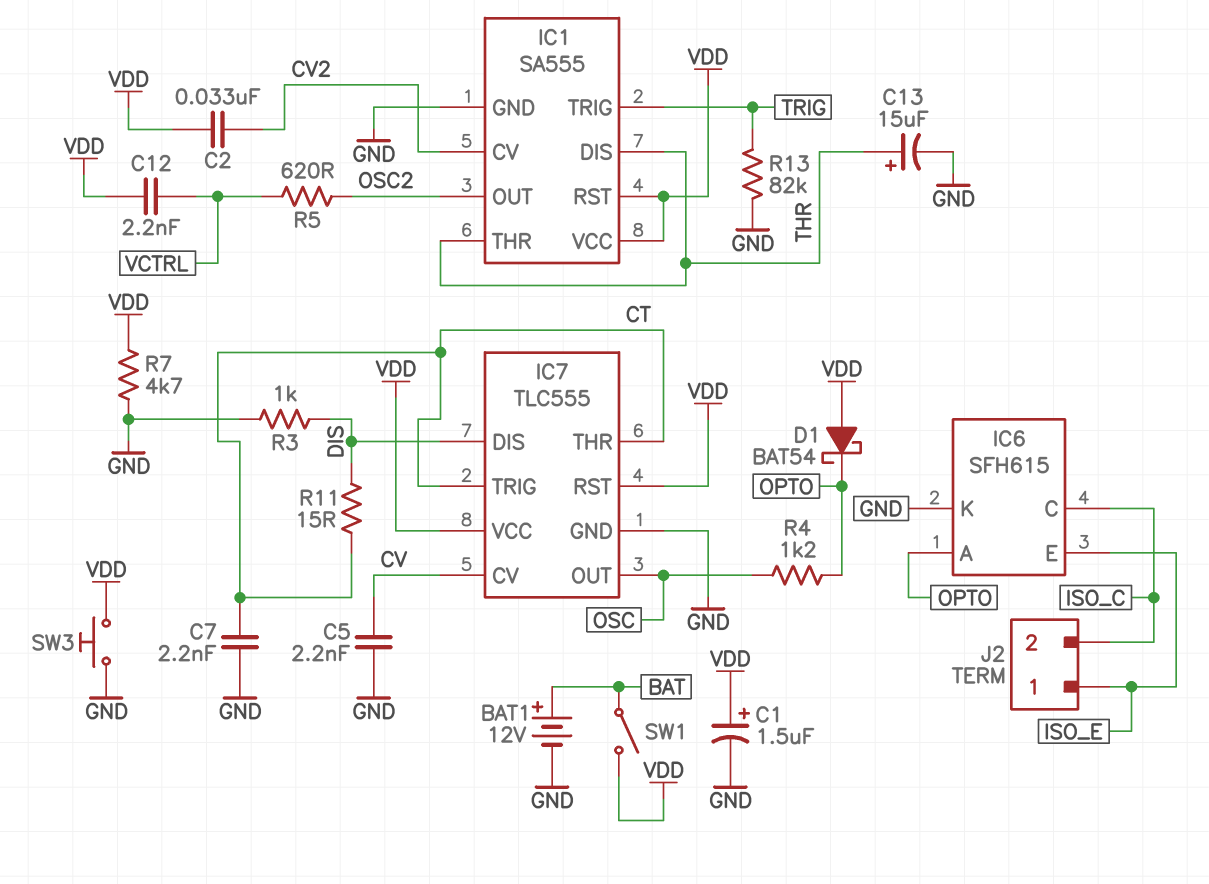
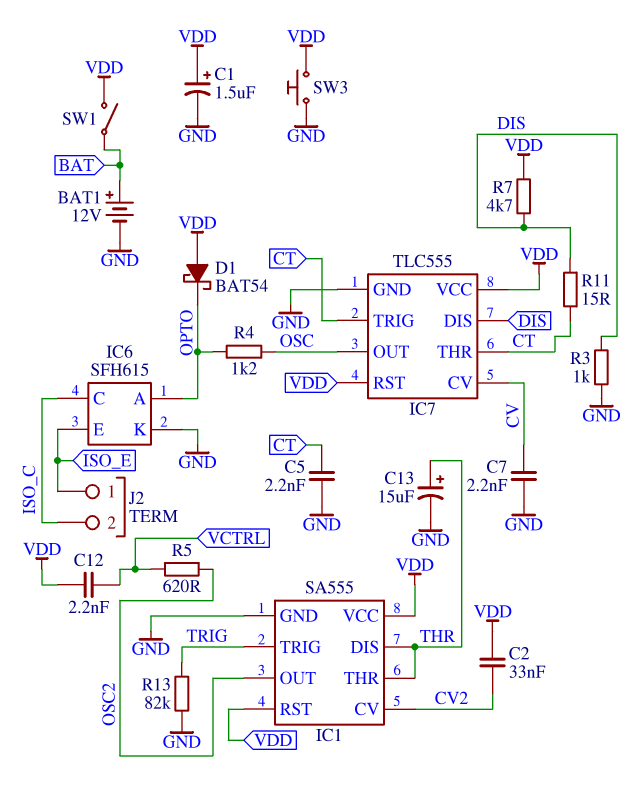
C5: 2.2nF (CV, GND) -> 2.2nF (CT, GND)
C7: 2.2nF (CT, GND) -> 2.2nF (CV, GND)
R7: 4.7k (GND, VDD) -> 4.7k (DIS, VDD)

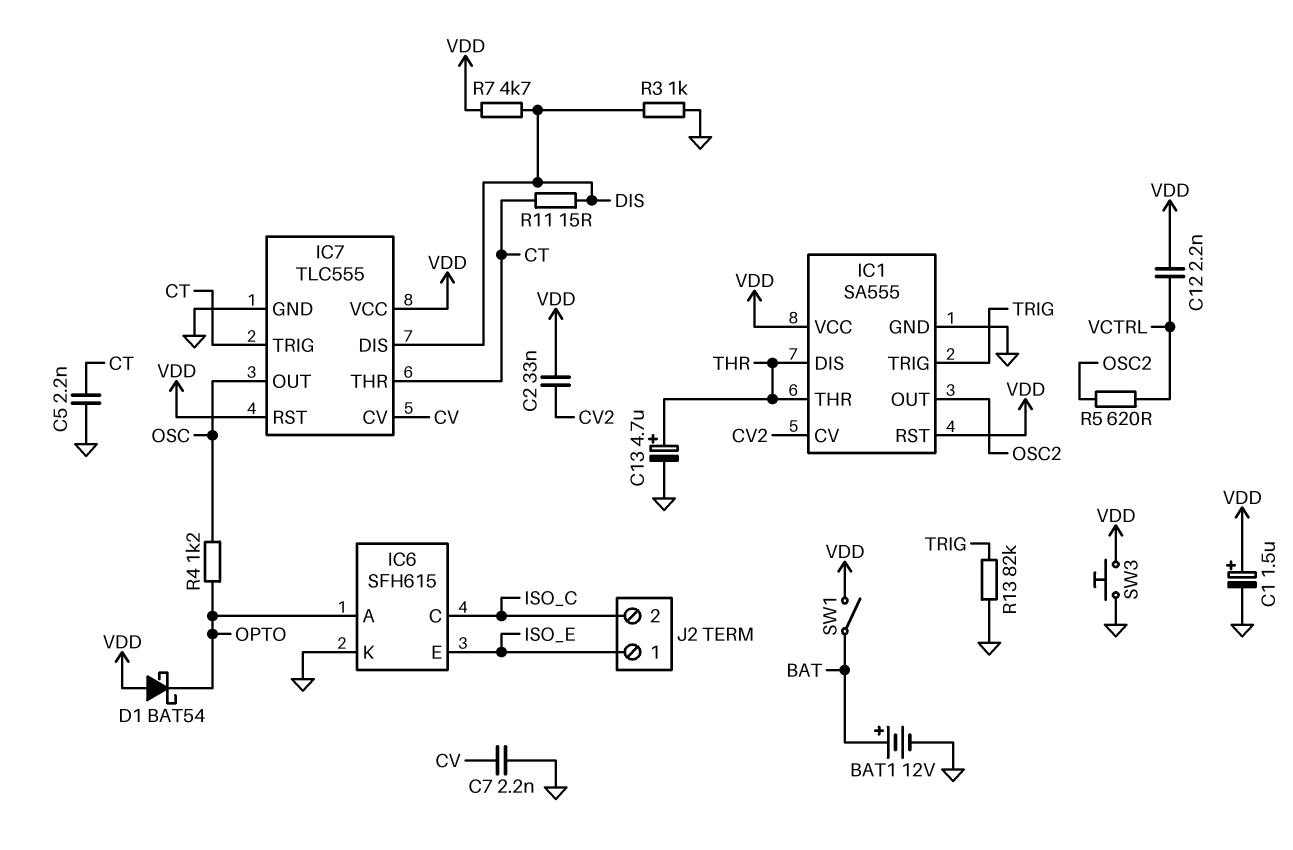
C13: 15uF (plus THR, minus GND) -> 4.7uF (plus THR, minus GND)

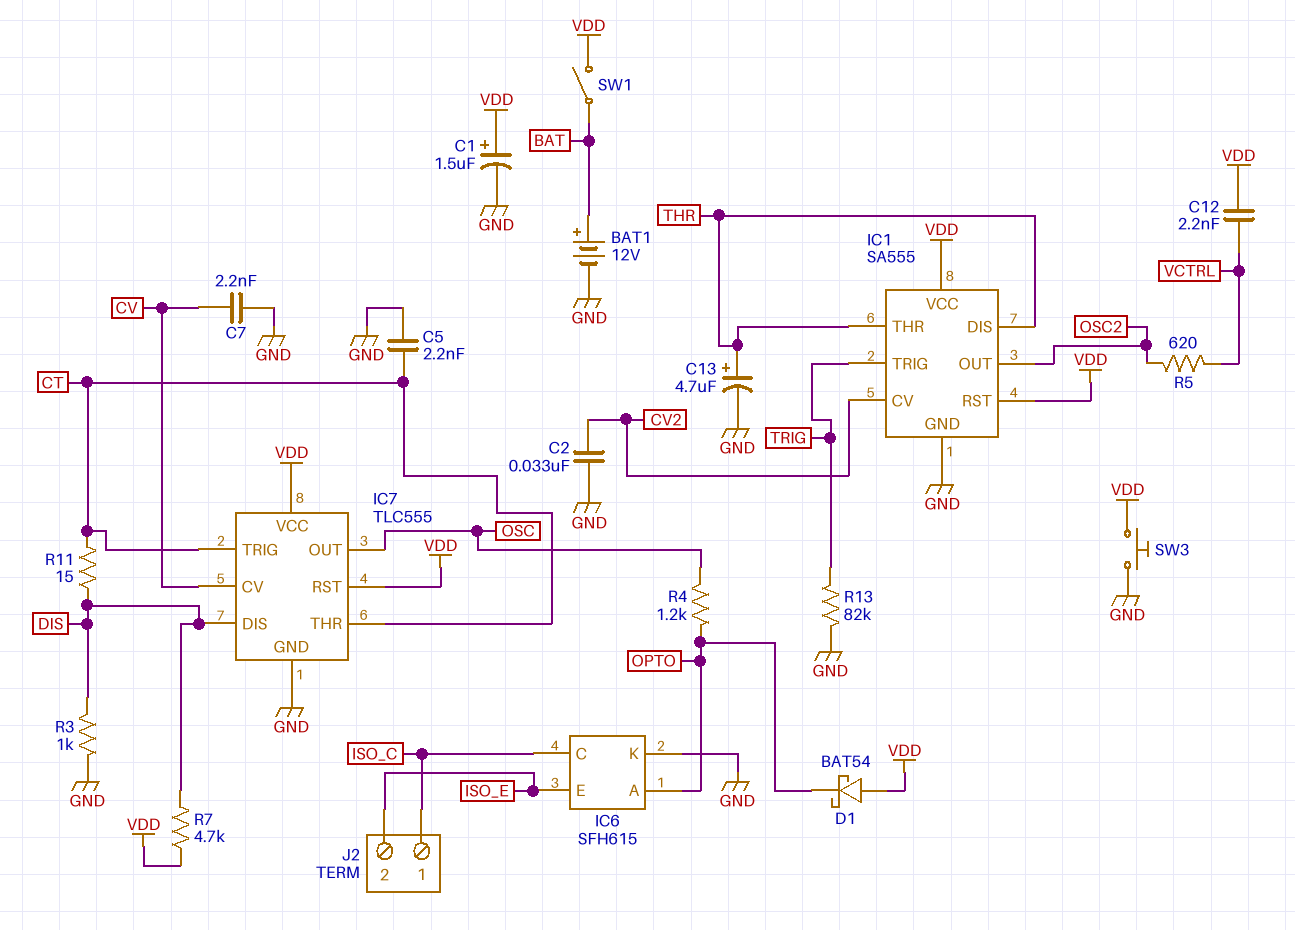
C2: 33nF (CV2, VDD) -> 33nF (CV2, GND)
J2 pin 1: ISO_E -> ISO_C
J2 pin 2: ISO_C -> ISO_E

